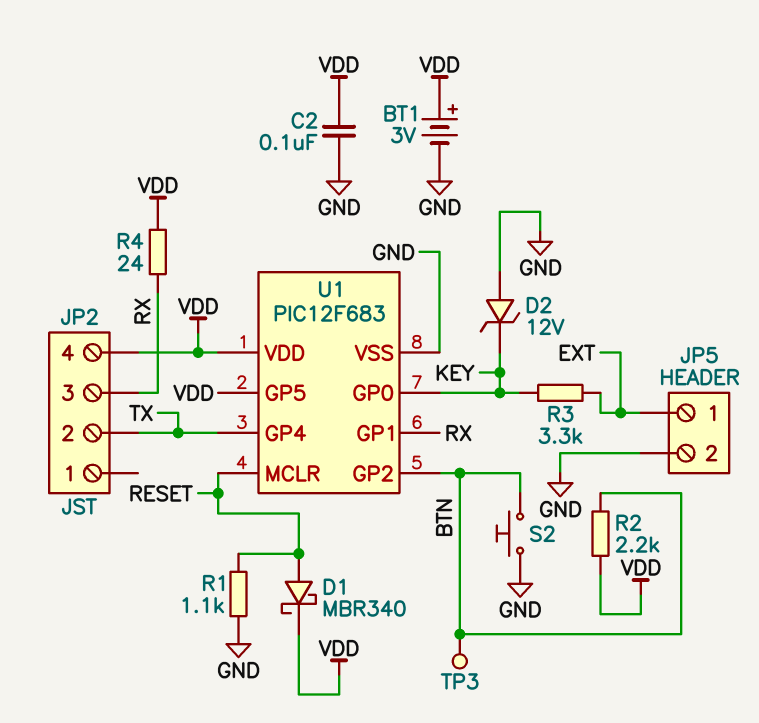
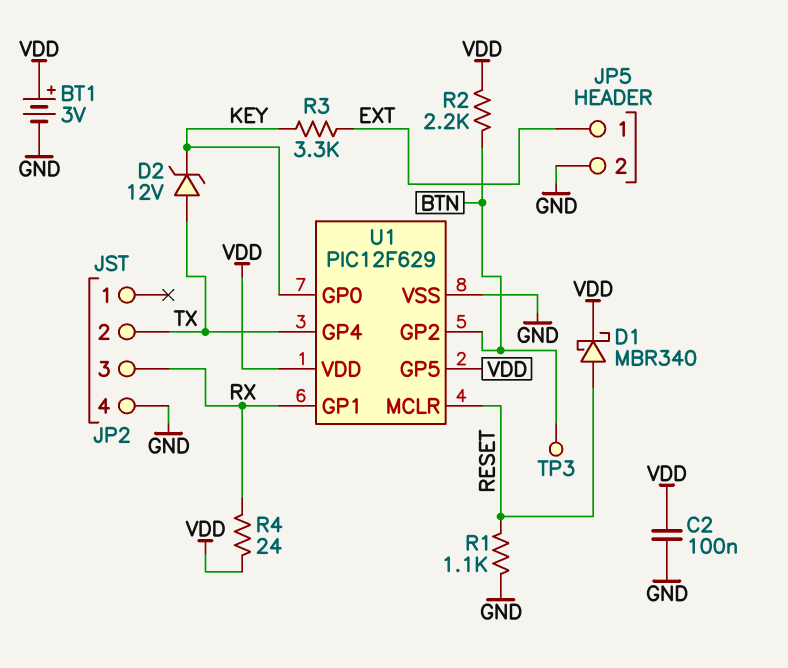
D2: zener 12V (A GND, K KEY) -> zener 12V (A TX, K KEY)
JP2 pin 4: VDD -> GND
S2: button (BTN, GND) -> none
U1: PIC12F683 -> PIC12F629

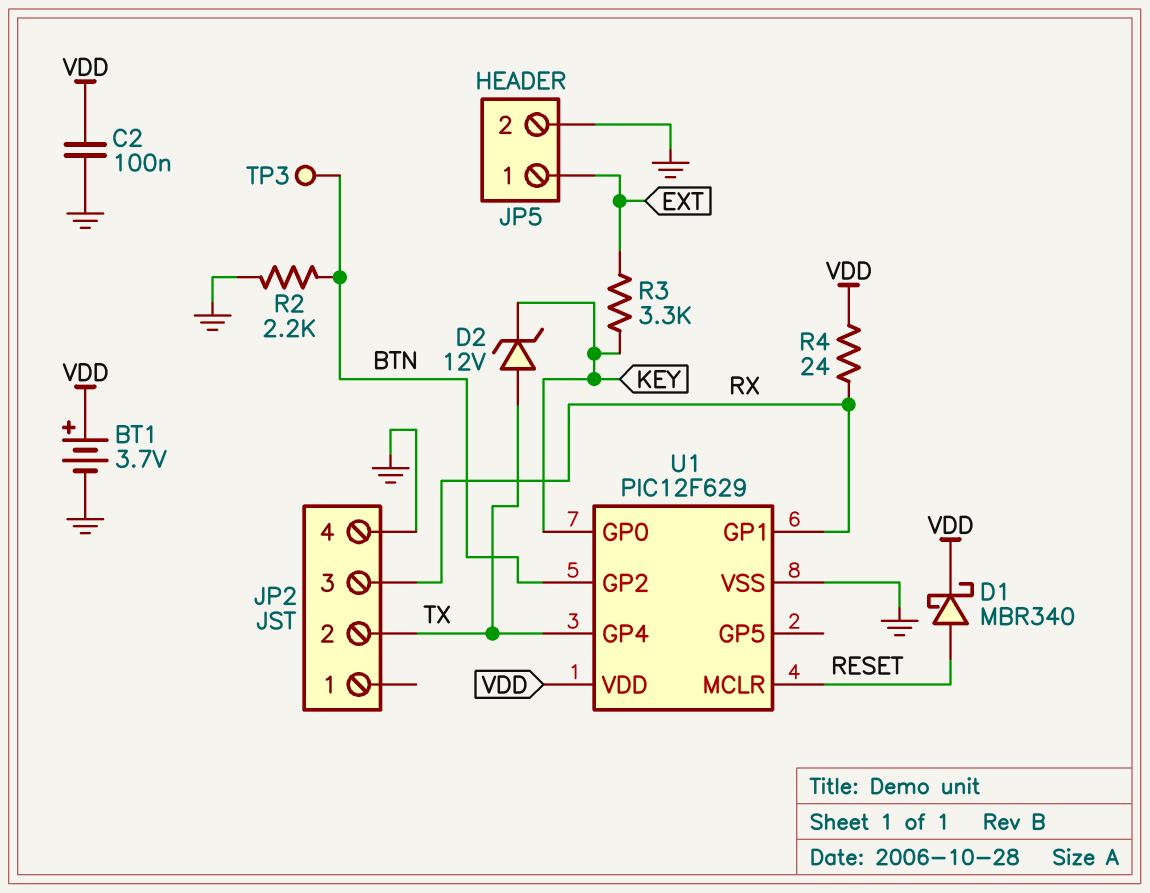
BT1: 3V (plus VDD, minus GND) -> 3.7V (plus VDD, minus GND)
R1: 1.1k (GND, RESET) -> none
R2: 2.2k (BTN, VDD) -> 2.2k (BTN, GND)
U1 pin GP5: VDD -> none

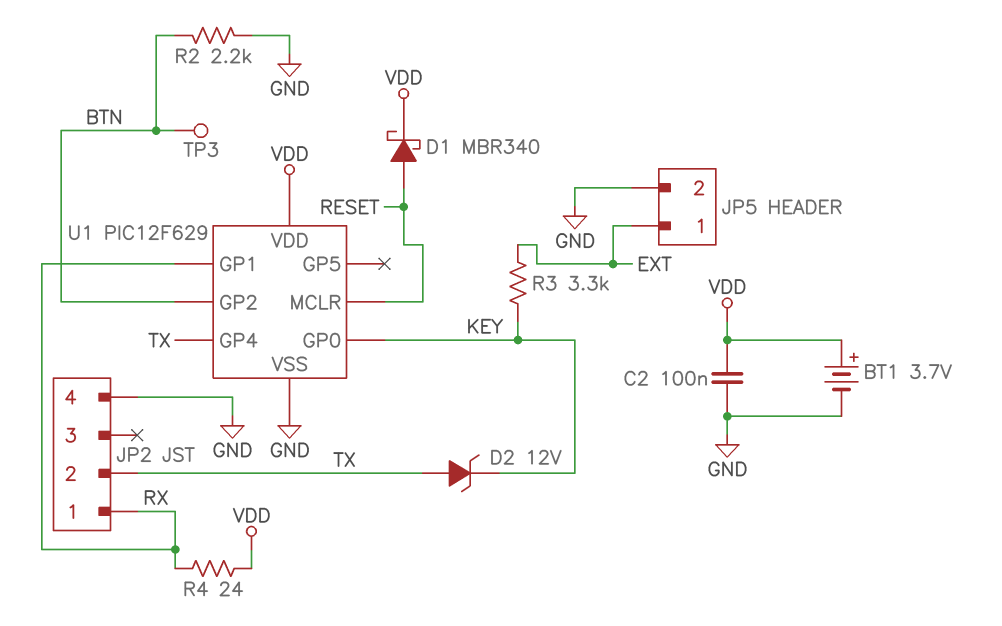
JP2 pin 1: none -> RX
JP2 pin 3: RX -> none

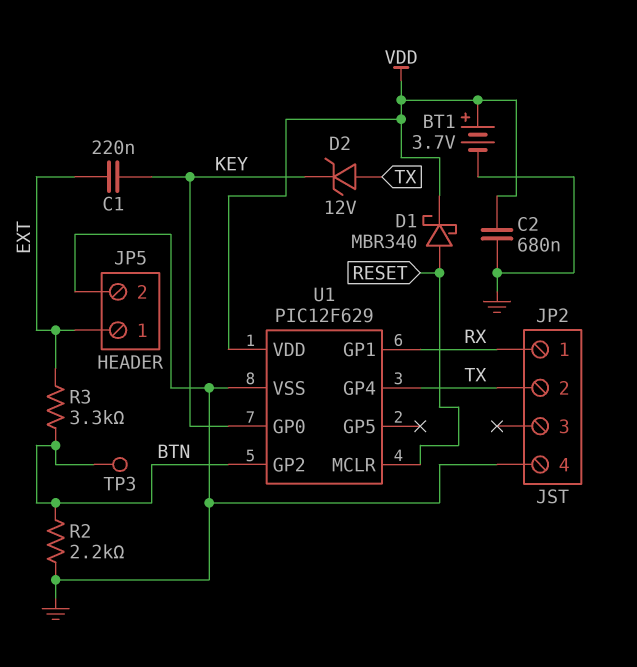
C1: none -> 220nF (EXT, KEY)
C2: 100nF (GND, VDD) -> 680nF (GND, VDD)
R3: 3.3k (EXT, KEY) -> 3.3k (BTN, EXT)
R4: 24 (RX, VDD) -> none

